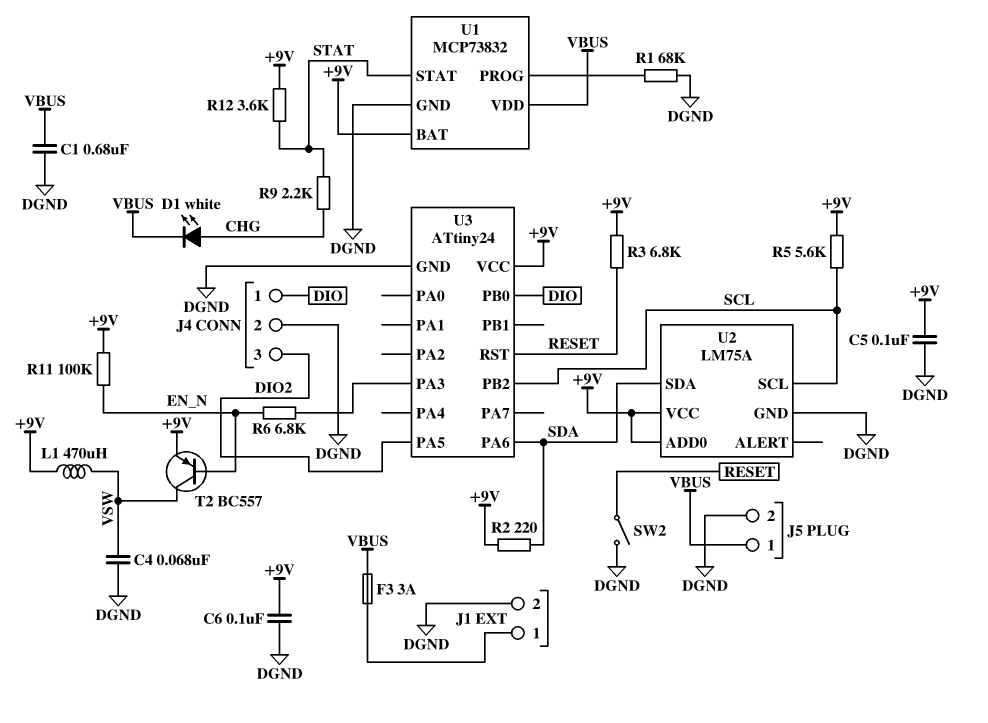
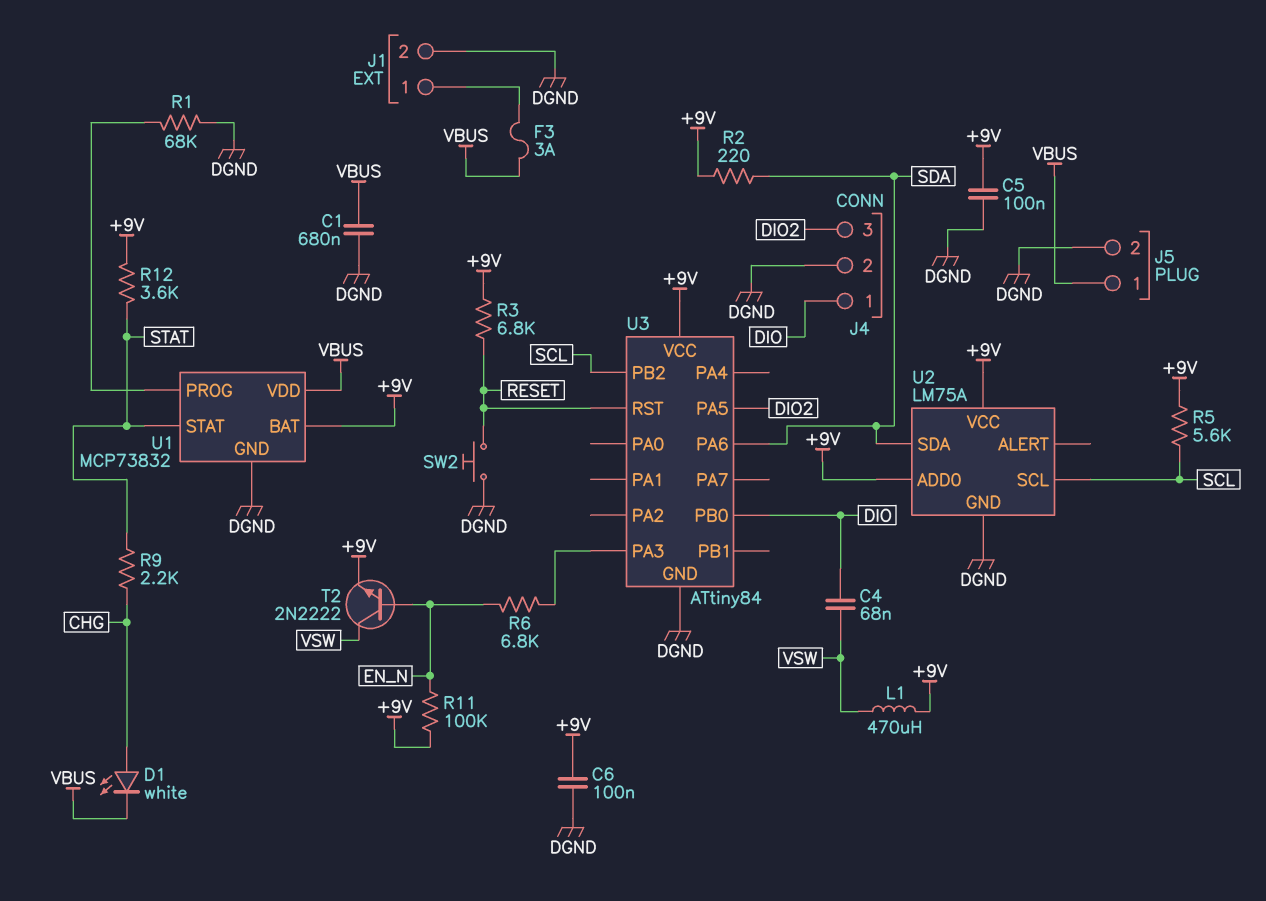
C4: 68nF (DGND, VSW) -> 68nF (DIO, VSW)
SW2: switch (DGND, RESET) -> button (DGND, RESET)
T2: PNP BC557 (B EN_N, C VSW, E +9V) -> NPN 2N2222 (B EN_N, C VSW, E +9V)
U3: ATtiny24 -> ATtiny84

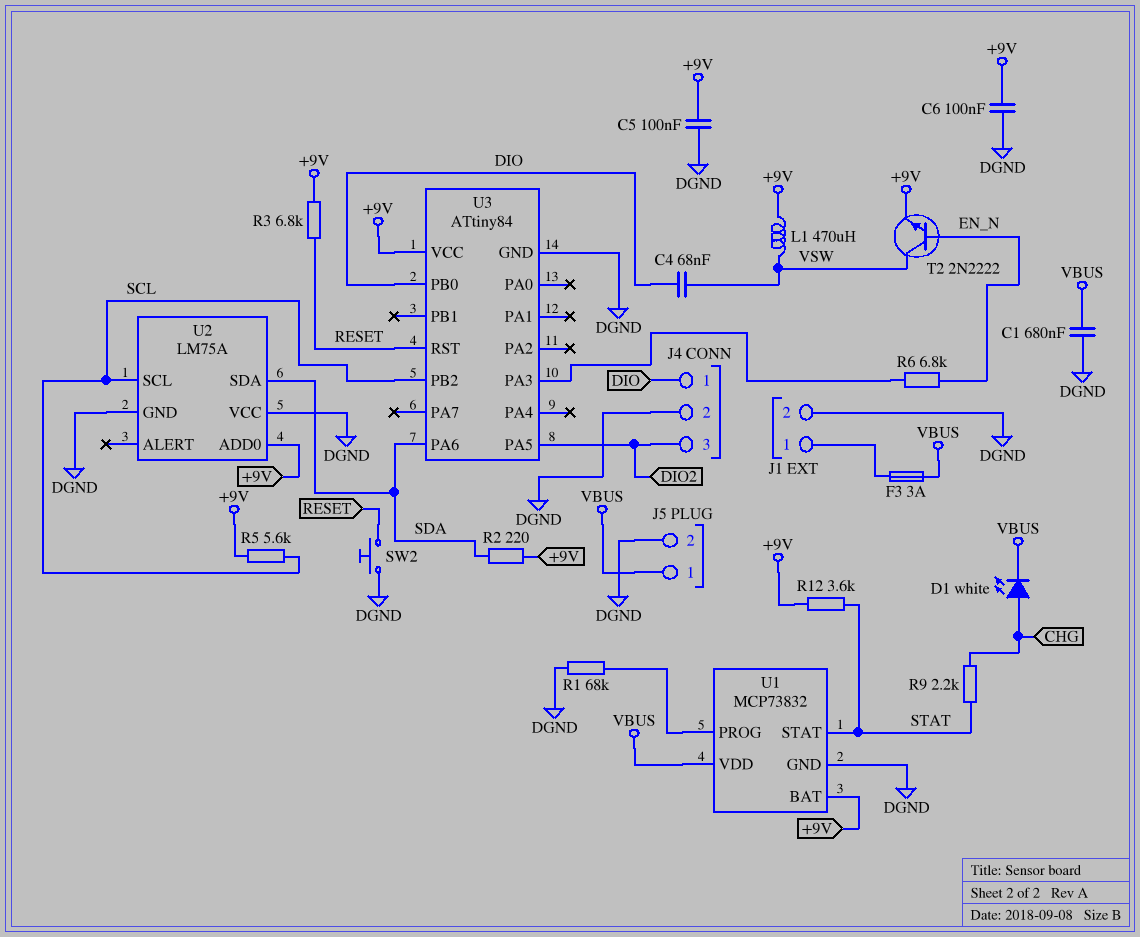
R11: 100k (+9V, EN_N) -> none
U2 pin VCC: +9V -> DGND

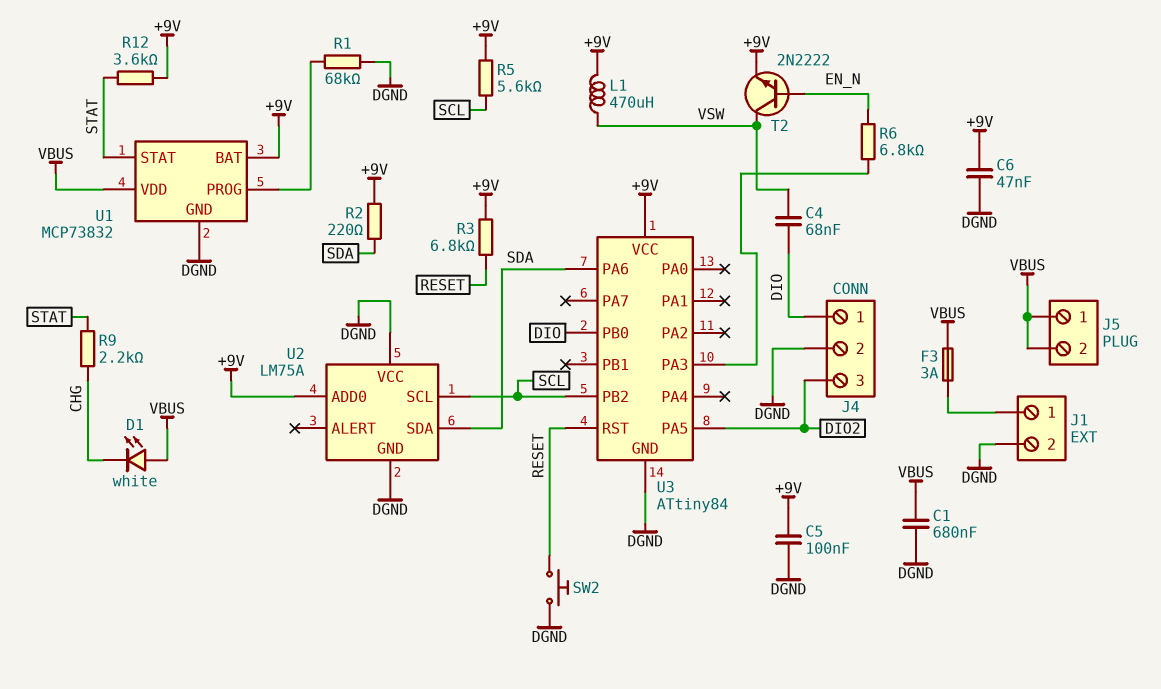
C6: 100nF (+9V, DGND) -> 47nF (+9V, DGND)
D1: LED white (A CHG, K VBUS) -> LED white (A VBUS, K CHG)
J5 pin 2: DGND -> VBUS

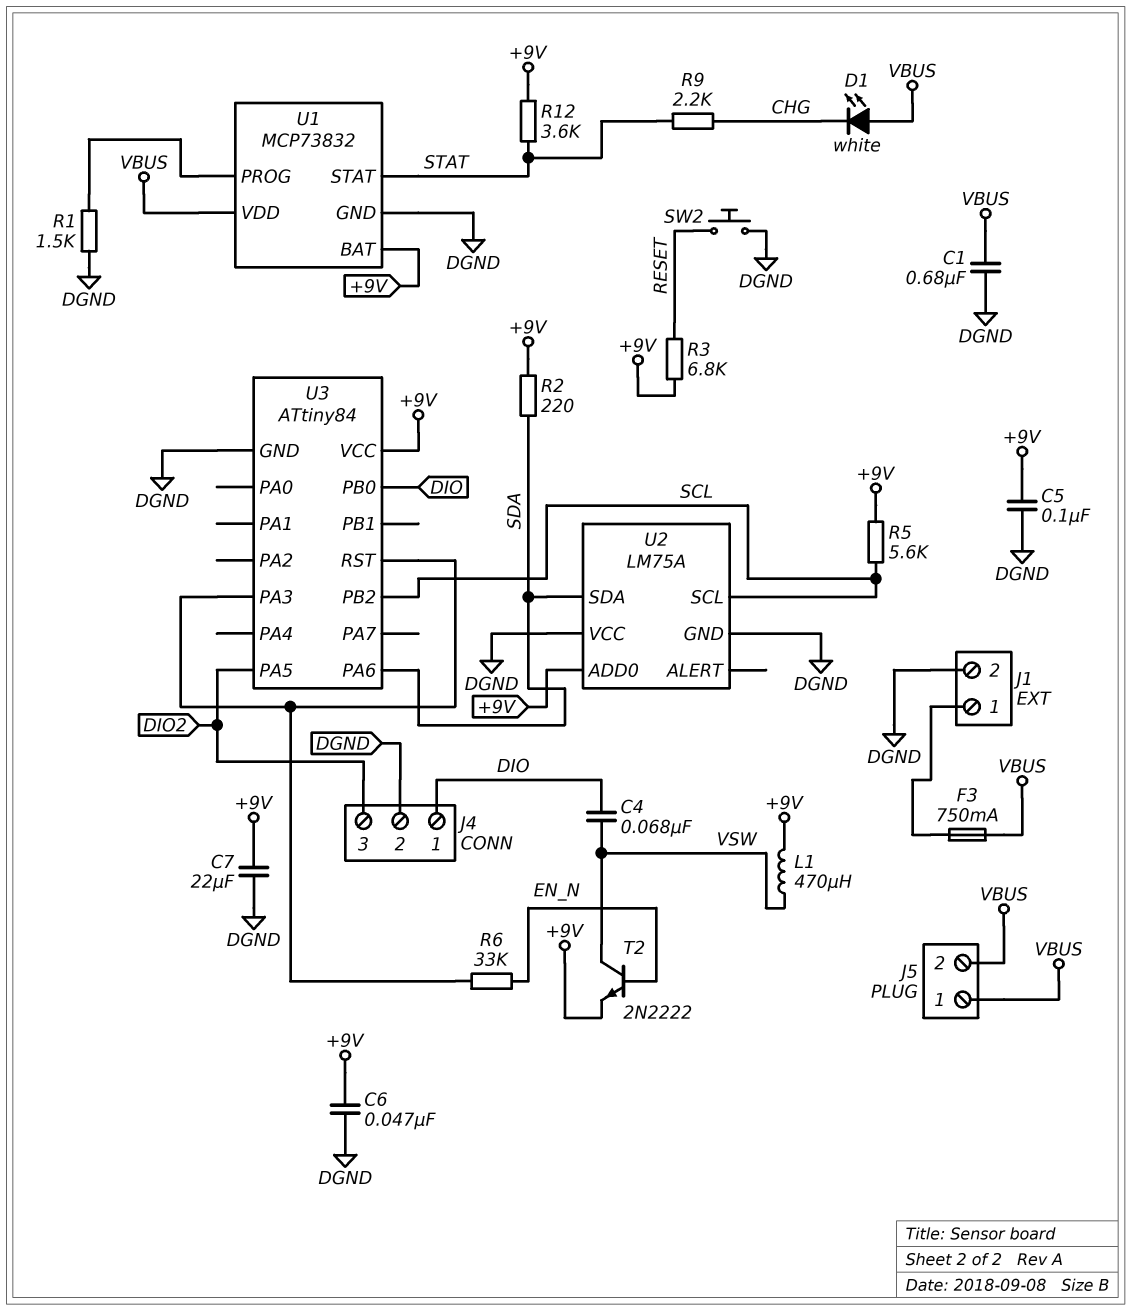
C7: none -> 22uF (+9V, DGND)
F3: 3A (J1/1, VBUS) -> 750mA (J1/1, VBUS)
R1: 68k (DGND, U1/PROG) -> 1.5k (DGND, U1/PROG)
R6: 6.8k (EN_N, U3/PA3) -> 33k (EN_N, U3/PA3)
U3 pin RST: RESET -> U3/PA3

